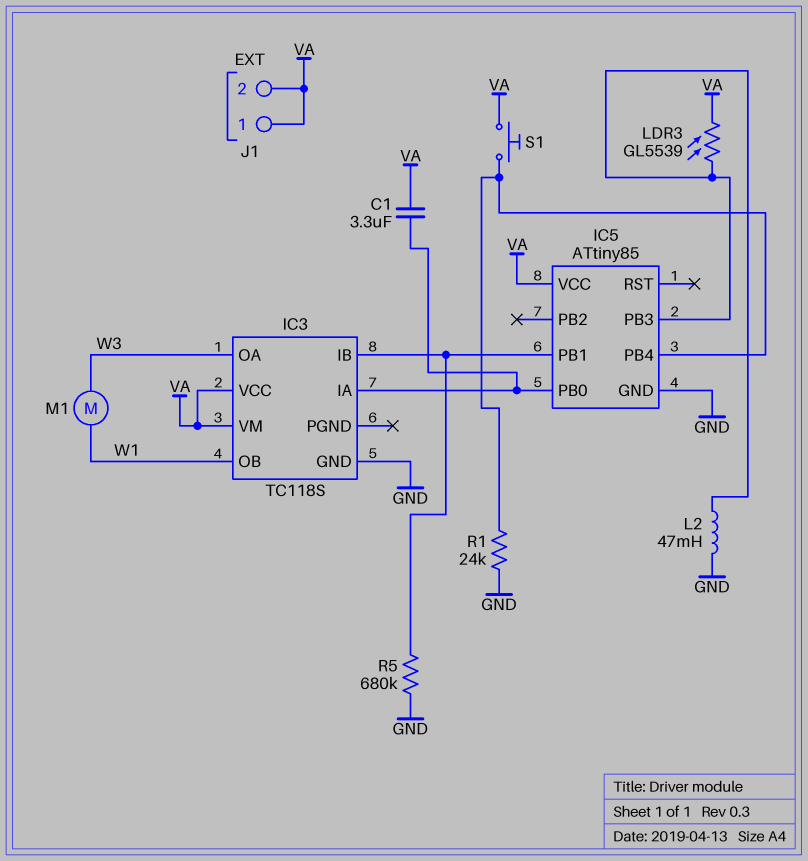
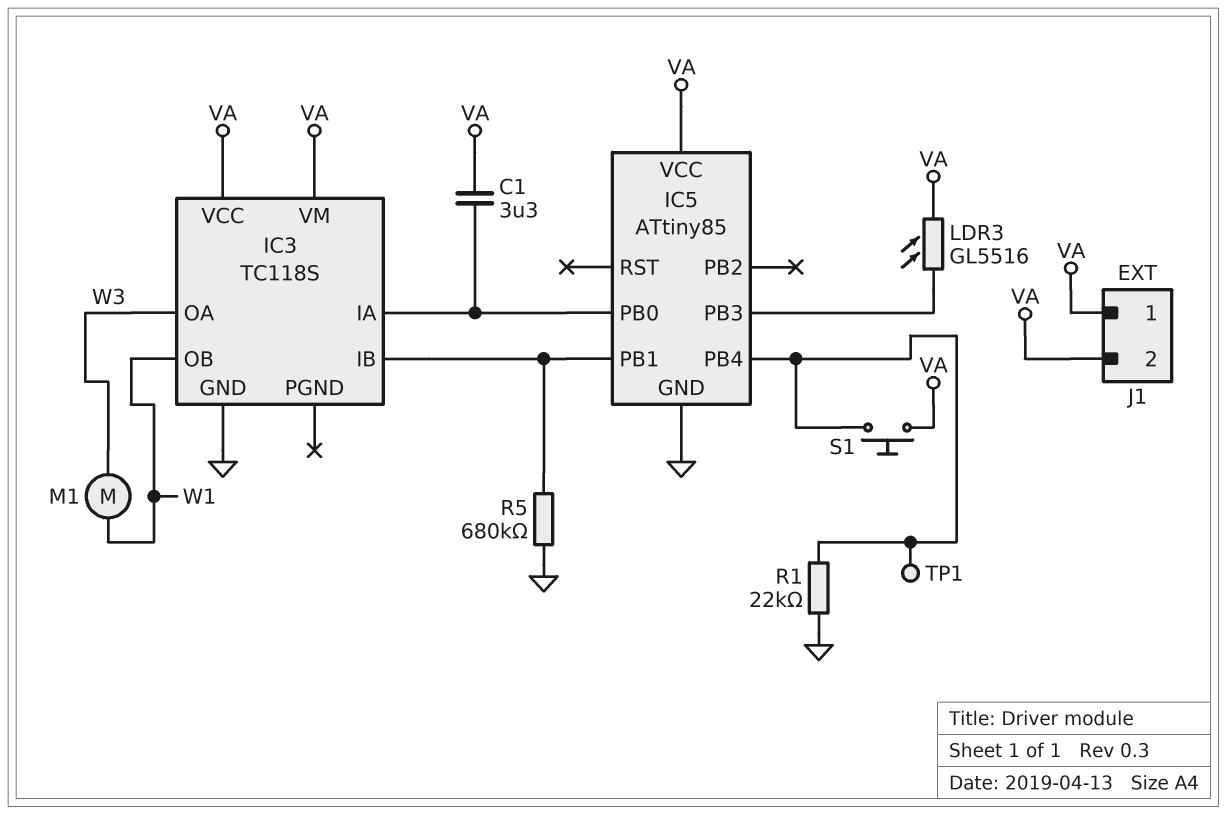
L2: 47mH (GND, IC5/PB3) -> none
LDR3: GL5539 (IC5/PB3, VA) -> GL5516 (IC5/PB3, VA)
R1: 24k (GND, IC5/PB4) -> 22k (GND, IC5/PB4)
TP1: none -> test point (IC5/PB4)

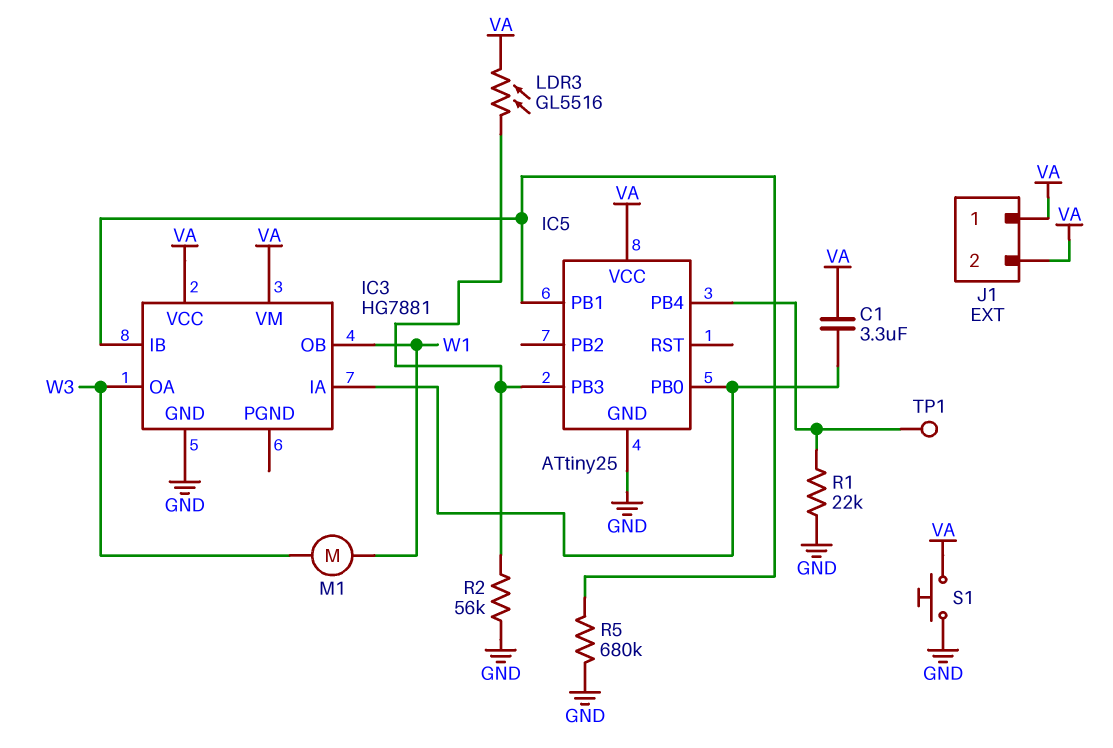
IC3: TC118S -> HG7881
IC5: ATtiny85 -> ATtiny25
R2: none -> 56k (GND, IC5/PB3)
S1: button (IC5/PB4, VA) -> button (GND, VA)

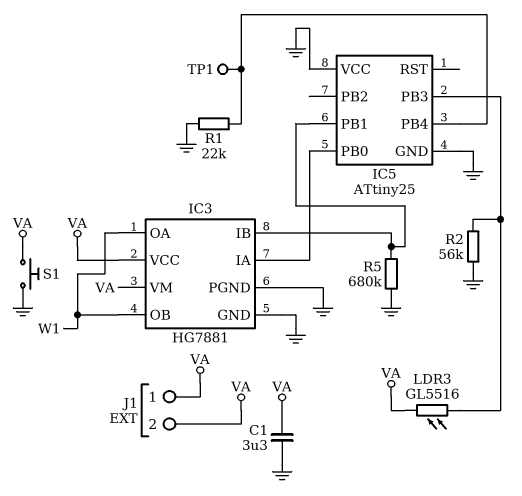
C1: 3.3uF (IC3/IA, VA) -> 3.3uF (GND, VA)
IC3 pin OA: W3 -> W1
IC3 pin PGND: none -> GND
IC5 pin VCC: VA -> GND
M1: motor (W1, W3) -> none

